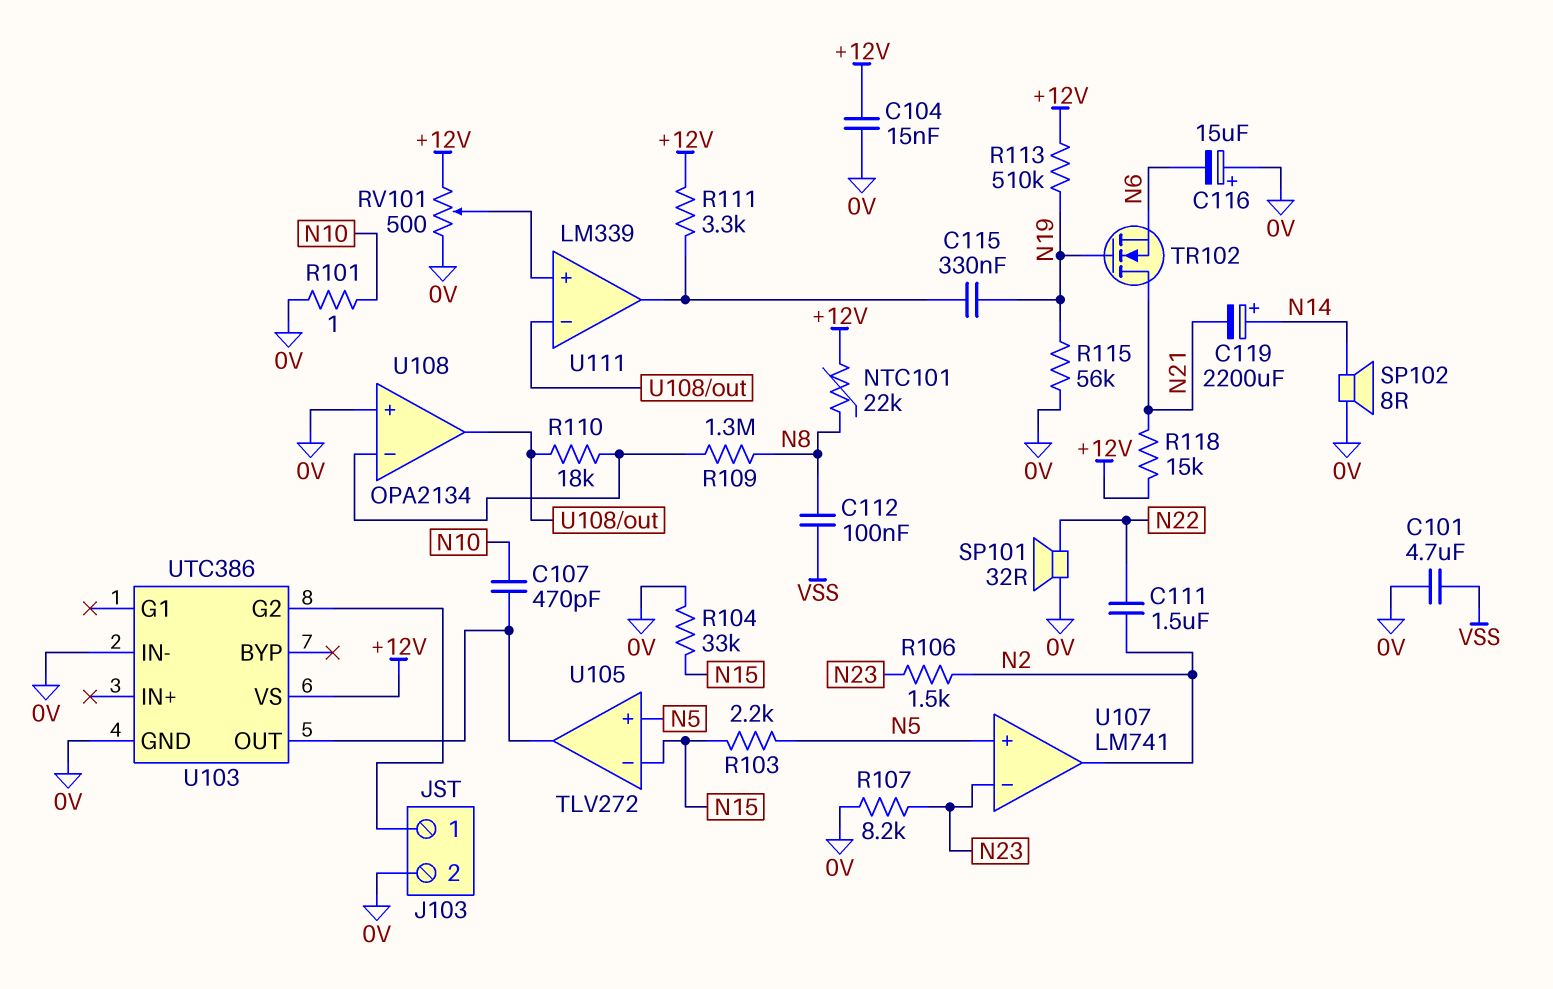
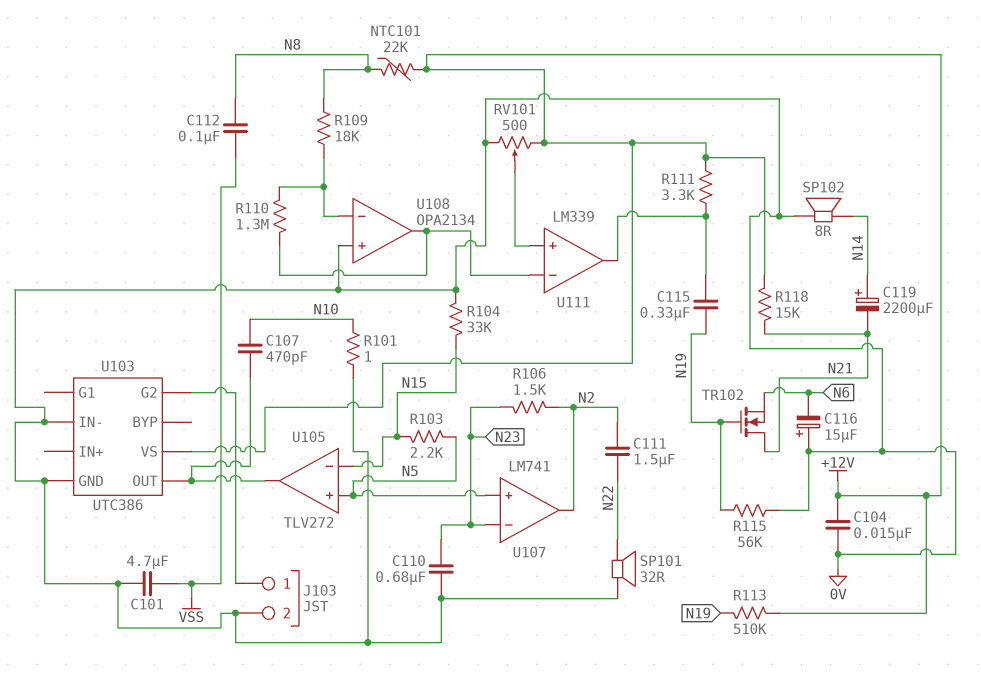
C110: none -> 680nF (0V, N23)
R107: 8.2k (0V, N23) -> none
R109: 1.3M (N8, U108/in-) -> 18k (N8, U108/in-)
R110: 18k (U108/in-, U108/out) -> 1.3M (U108/in-, U108/out)

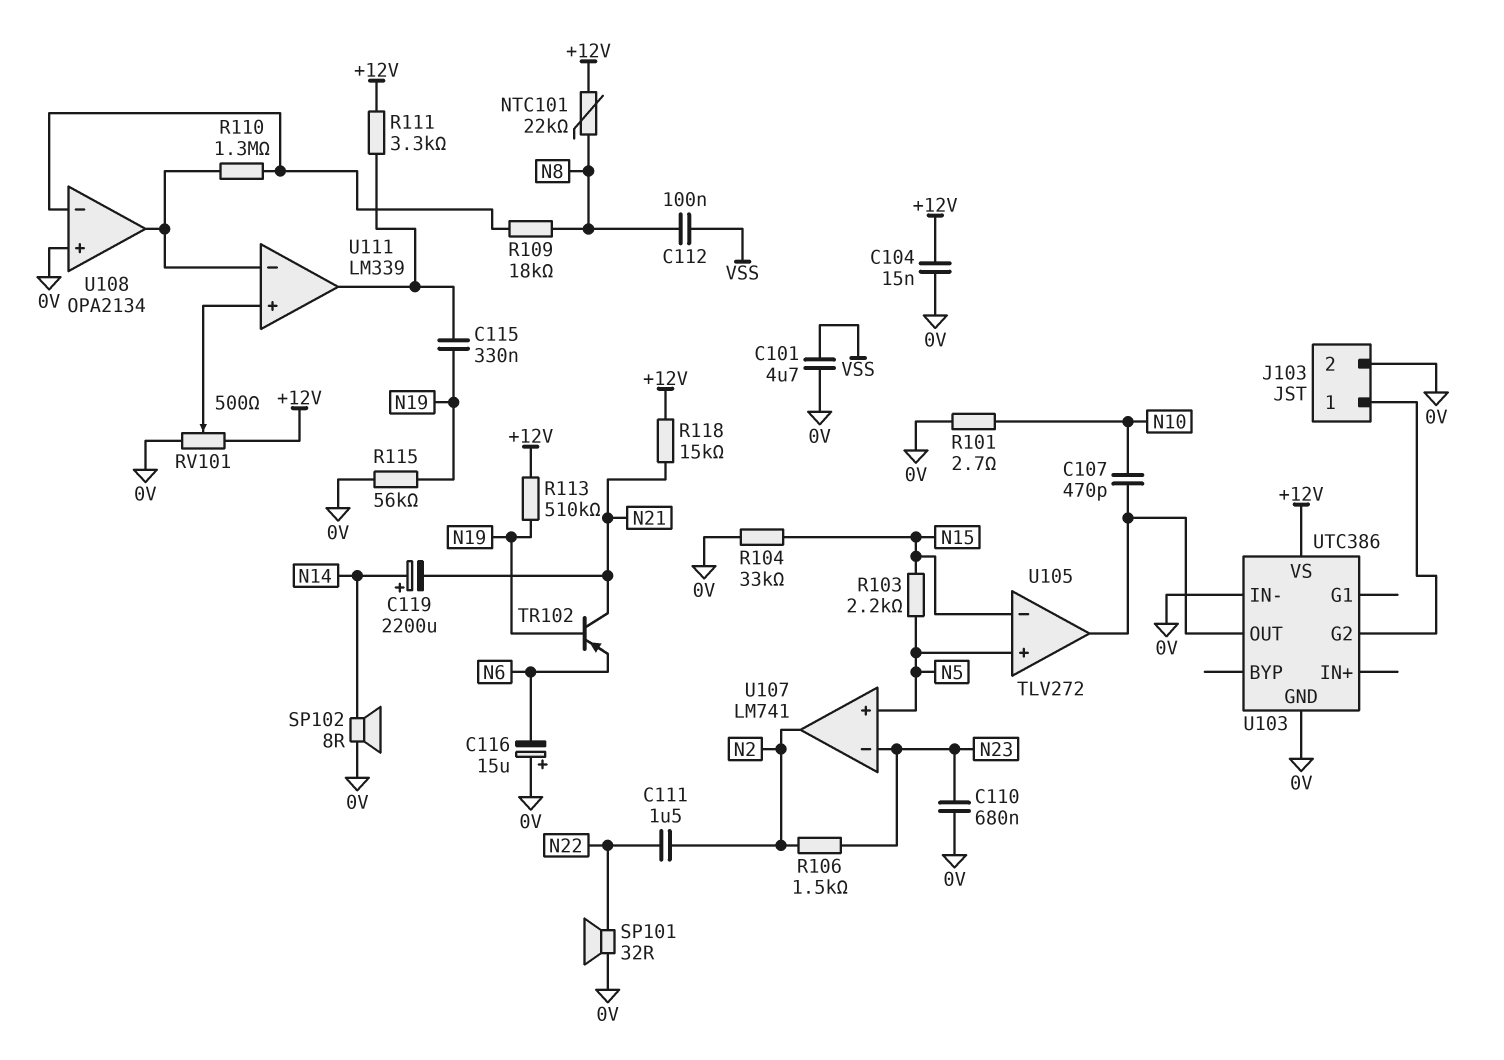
R101: 1 (0V, N10) -> 2.7 (0V, N10)
TR102: NMOS (G N19, D N21, S N6) -> PNP (B N19, C N21, E N6)

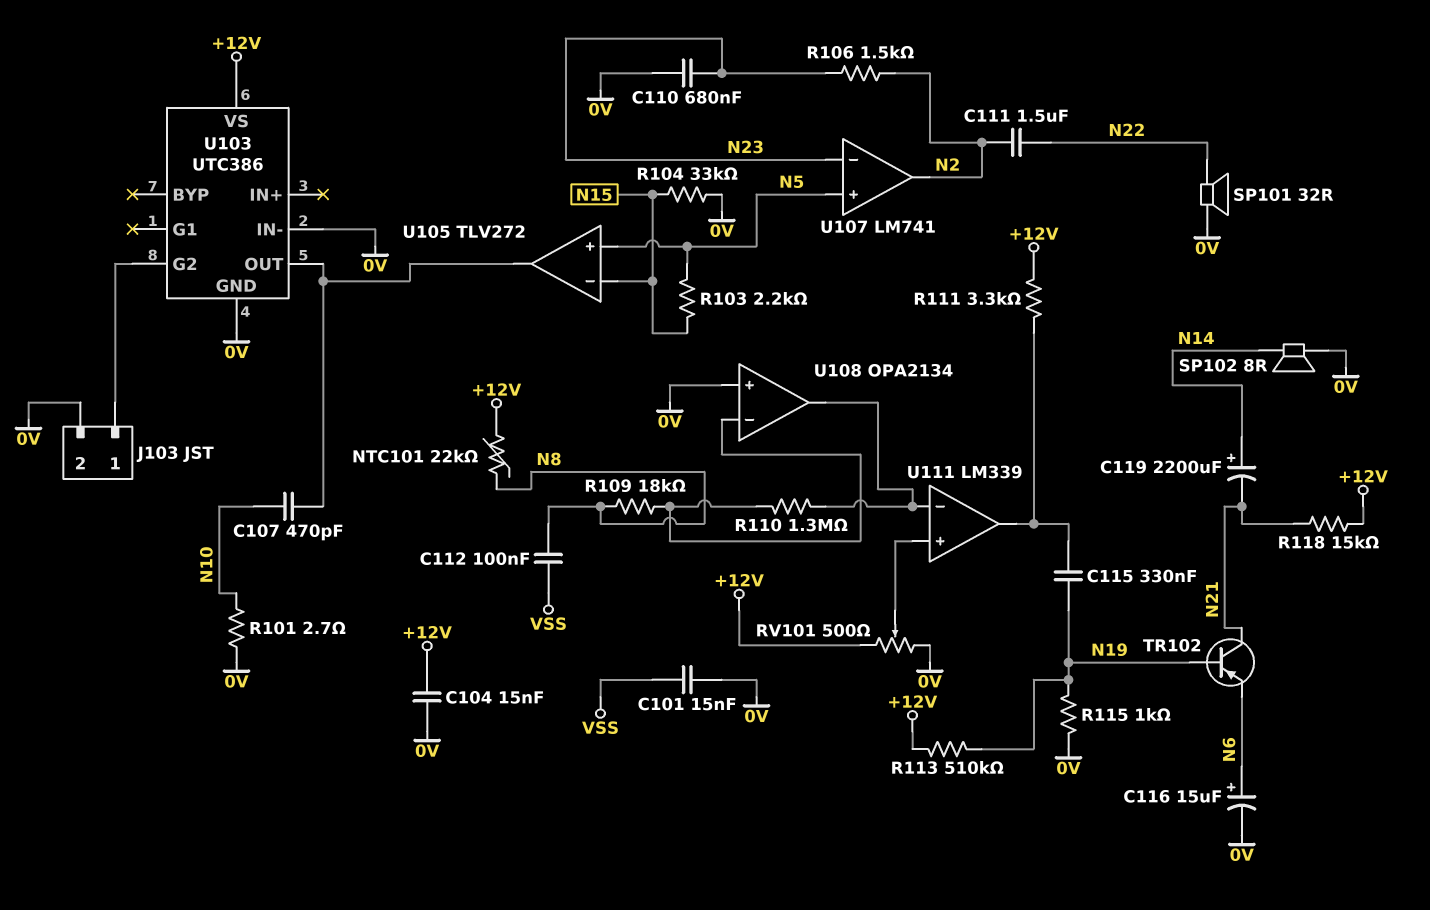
C101: 4.7uF (0V, VSS) -> 15nF (0V, VSS)
C116: 15uF (plus 0V, minus N6) -> 15uF (plus N6, minus 0V)
R115: 56k (0V, N19) -> 1k (0V, N19)

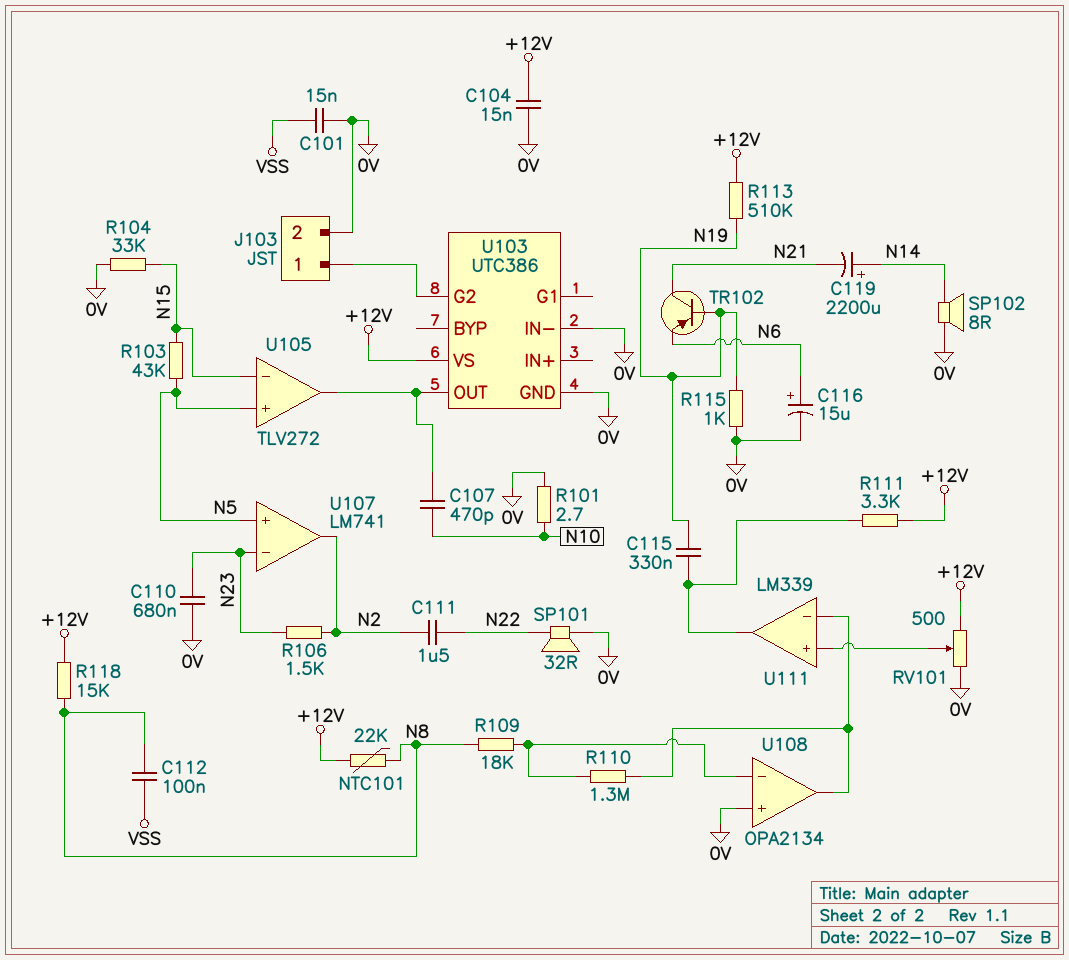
R103: 2.2k (N5, N15) -> 43k (N5, N15)
R118: 15k (+12V, N21) -> 15k (+12V, N8)

